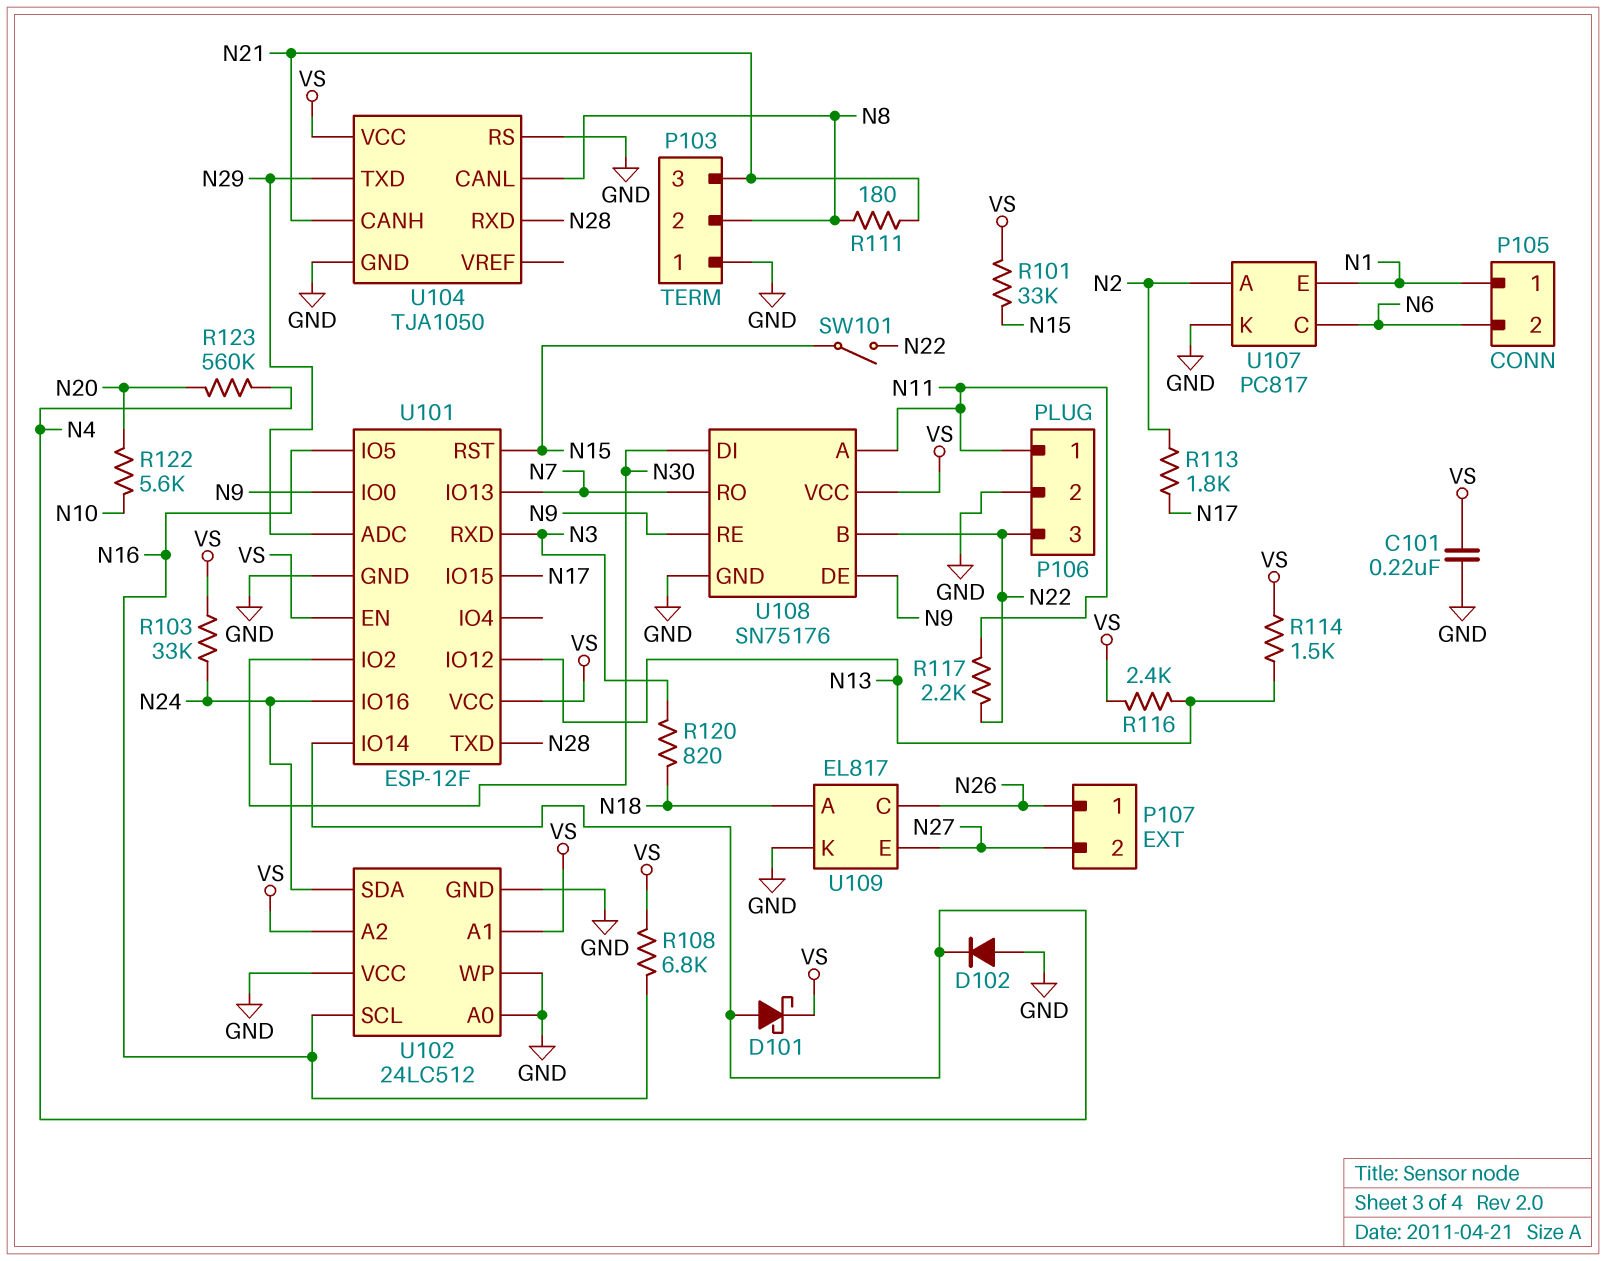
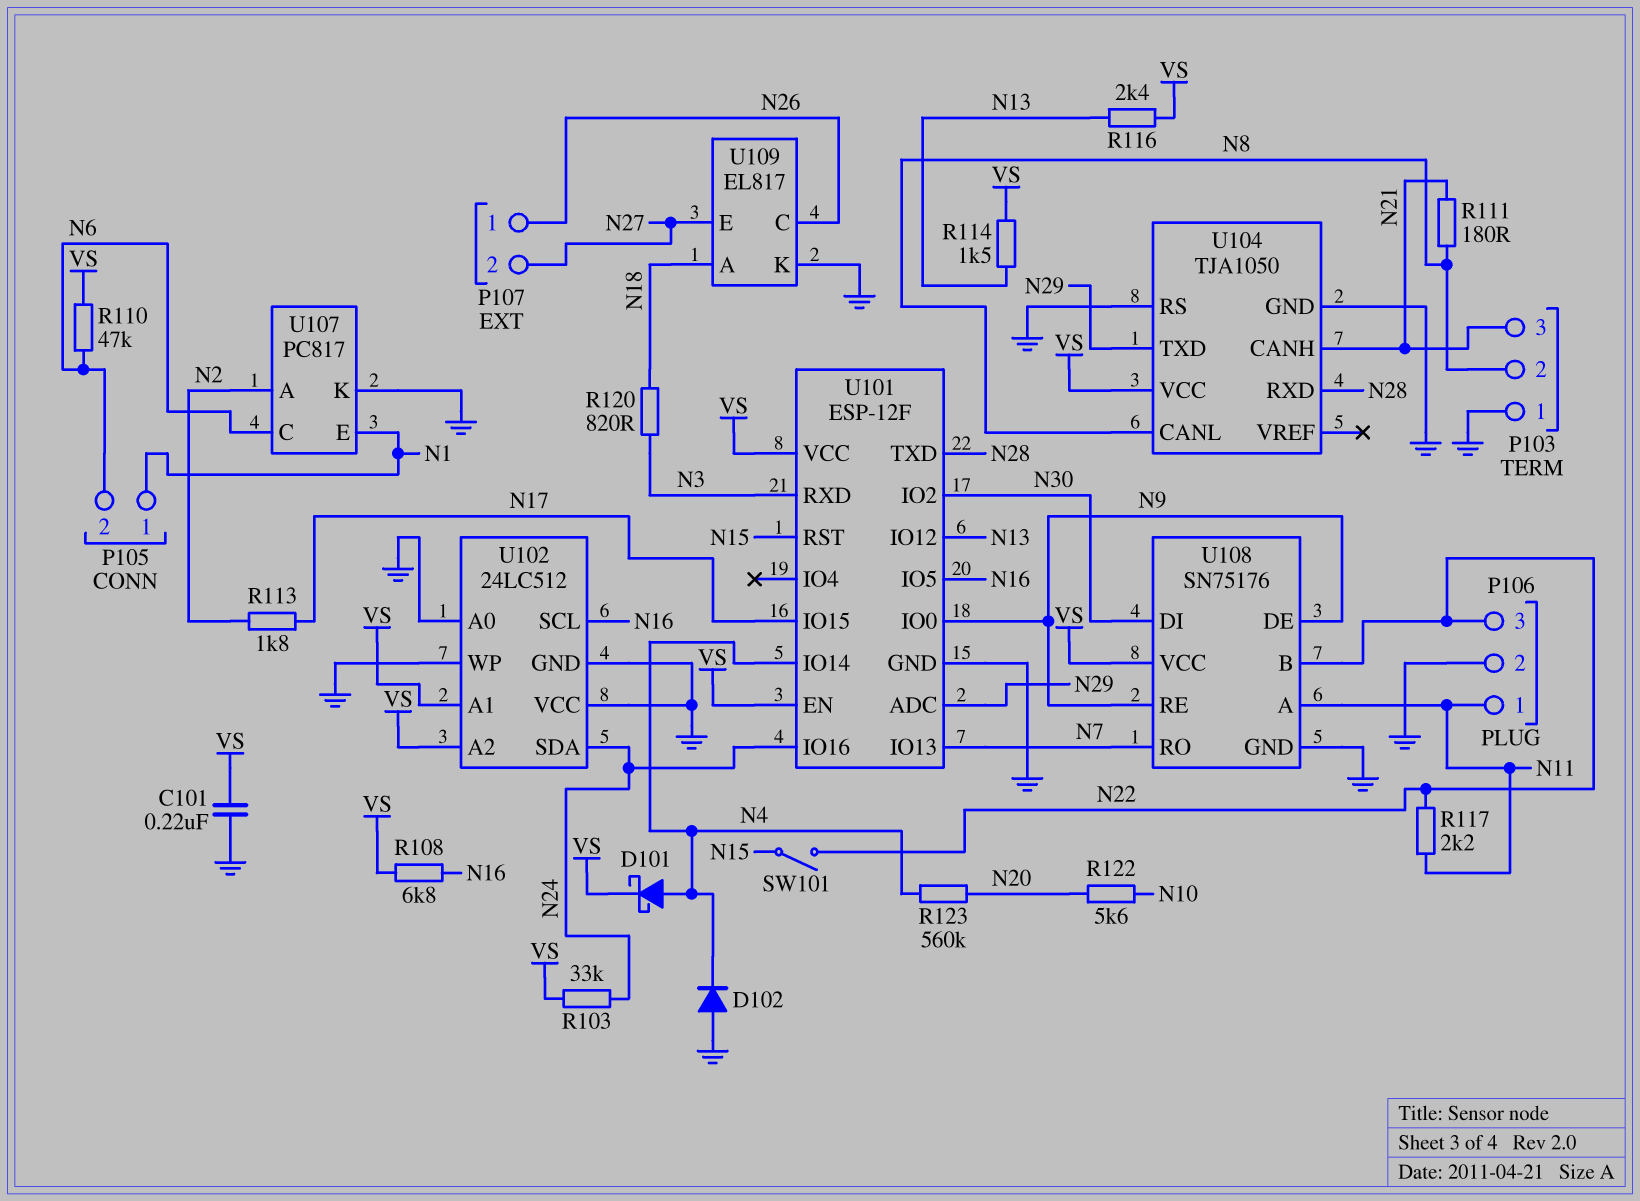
R101: 33k (N15, VS) -> none
R110: none -> 47k (N6, VS)

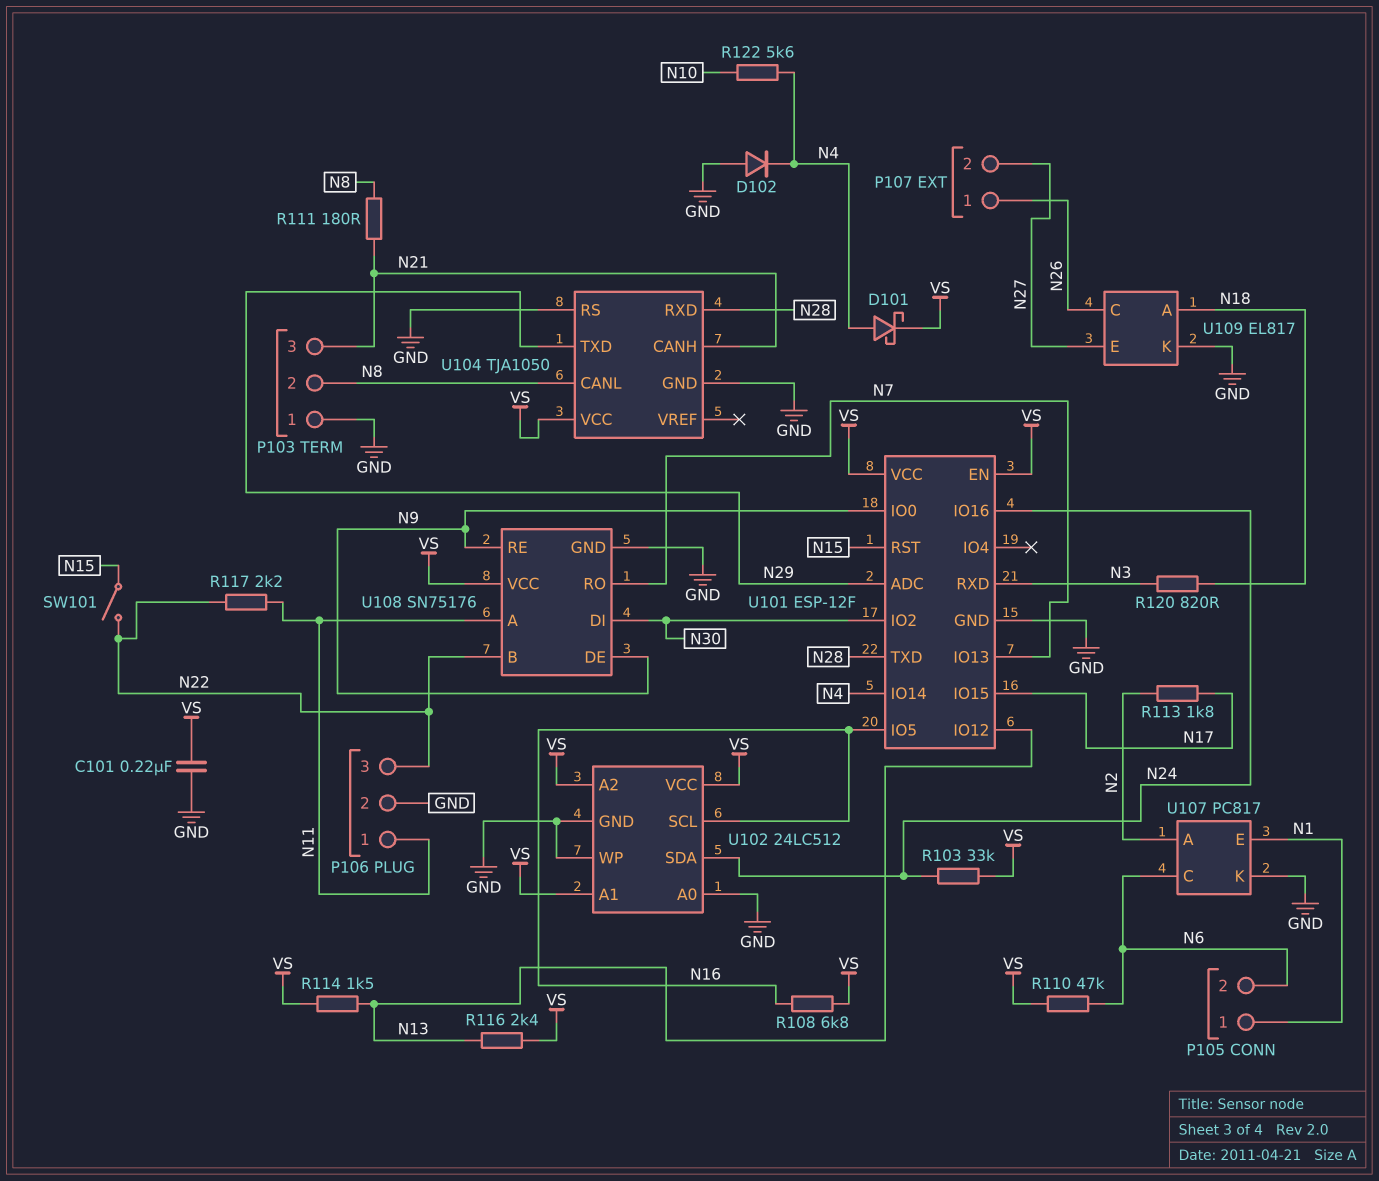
R122: 5.6k (N10, N20) -> 5.6k (N4, N10)
R123: 560k (N4, N20) -> none
U102 pin VCC: GND -> VS

